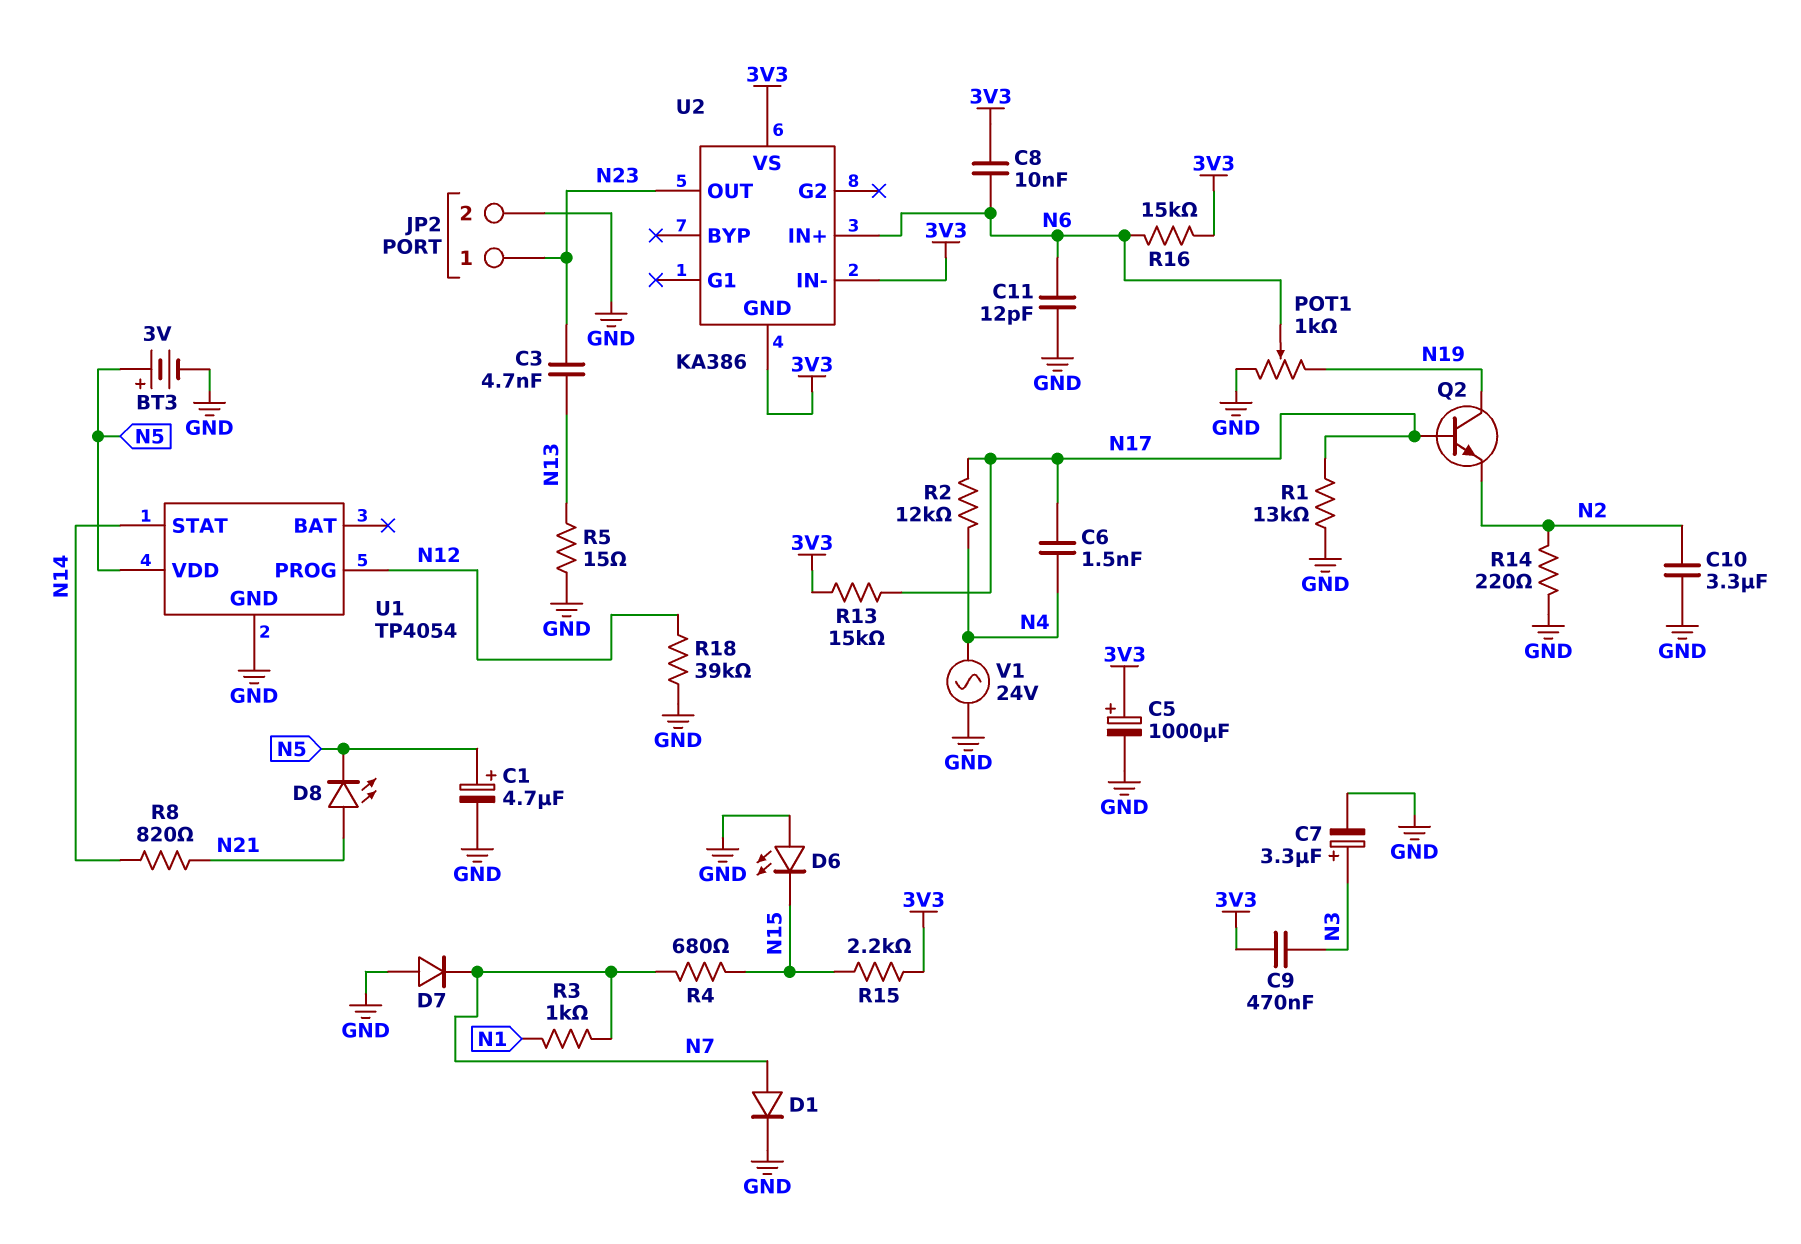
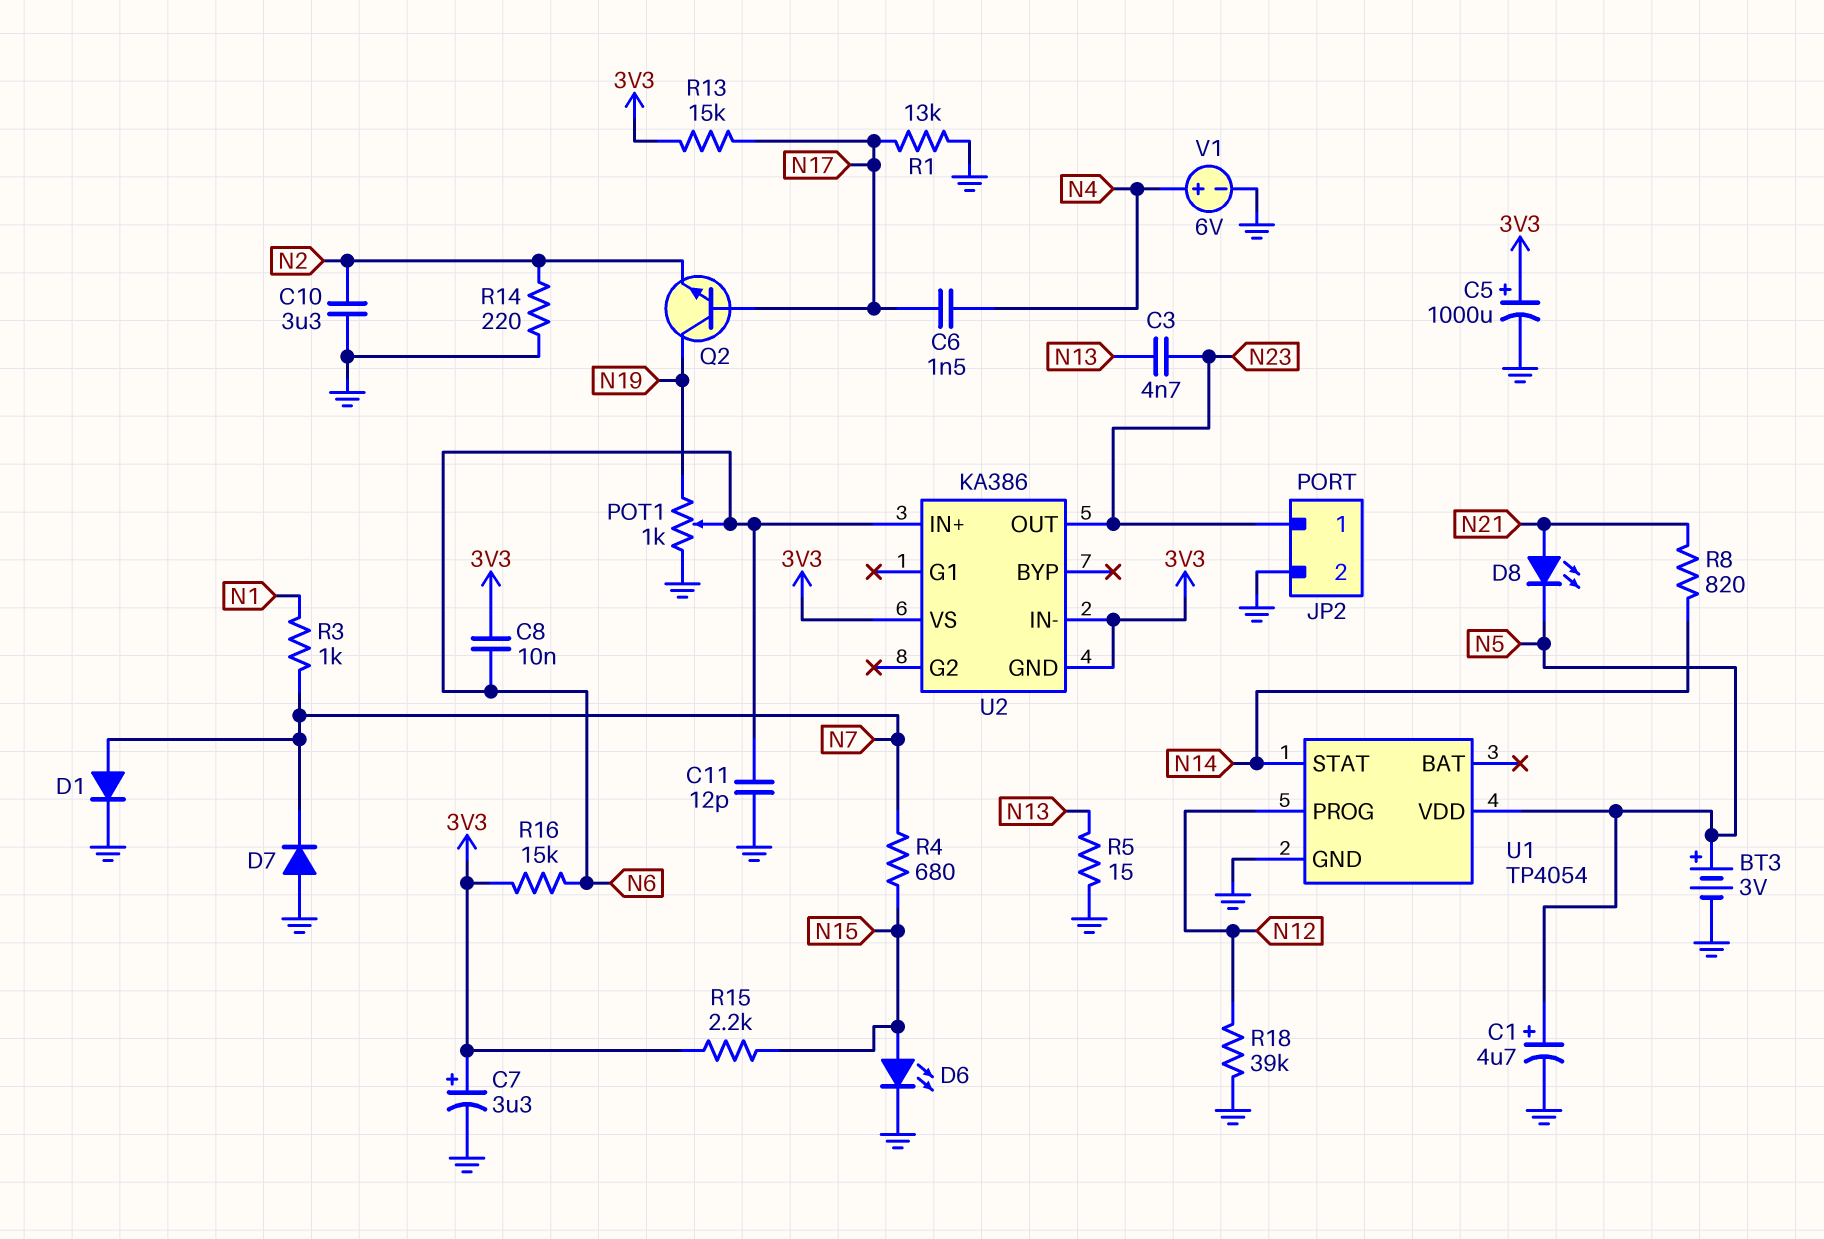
C7: 3.3uF (plus N3, minus GND) -> 3.3uF (plus 3V3, minus GND)
C9: 470nF (3V3, N3) -> none
D6: LED (A GND, K N15) -> LED (A N15, K GND)
R2: 12k (N4, N17) -> none
V1: AC 24V (GND, N4) -> 6V (plus N4, minus GND)

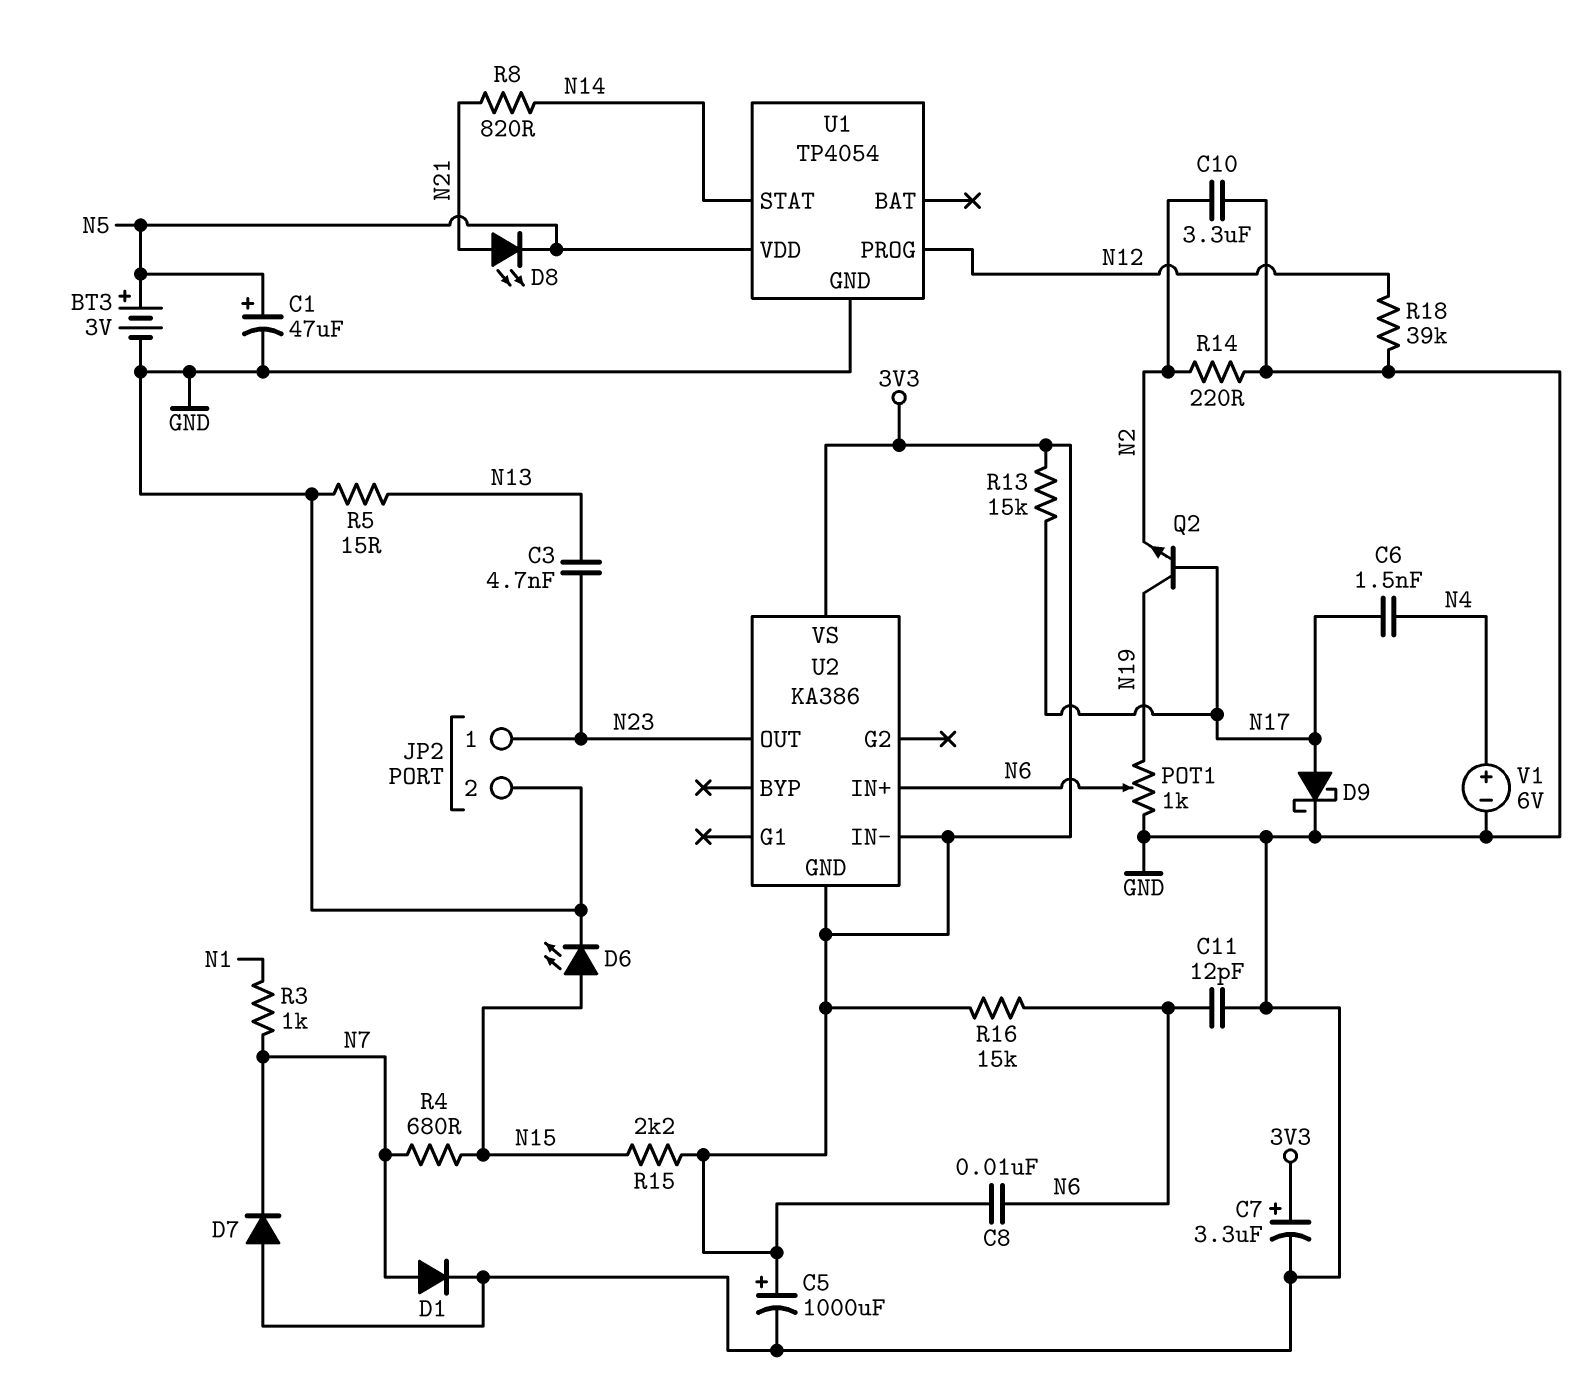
C1: 4.7uF (plus N5, minus GND) -> 47uF (plus N5, minus GND)
D9: none -> schottky (A N17, K GND)
R1: 13k (GND, N17) -> none

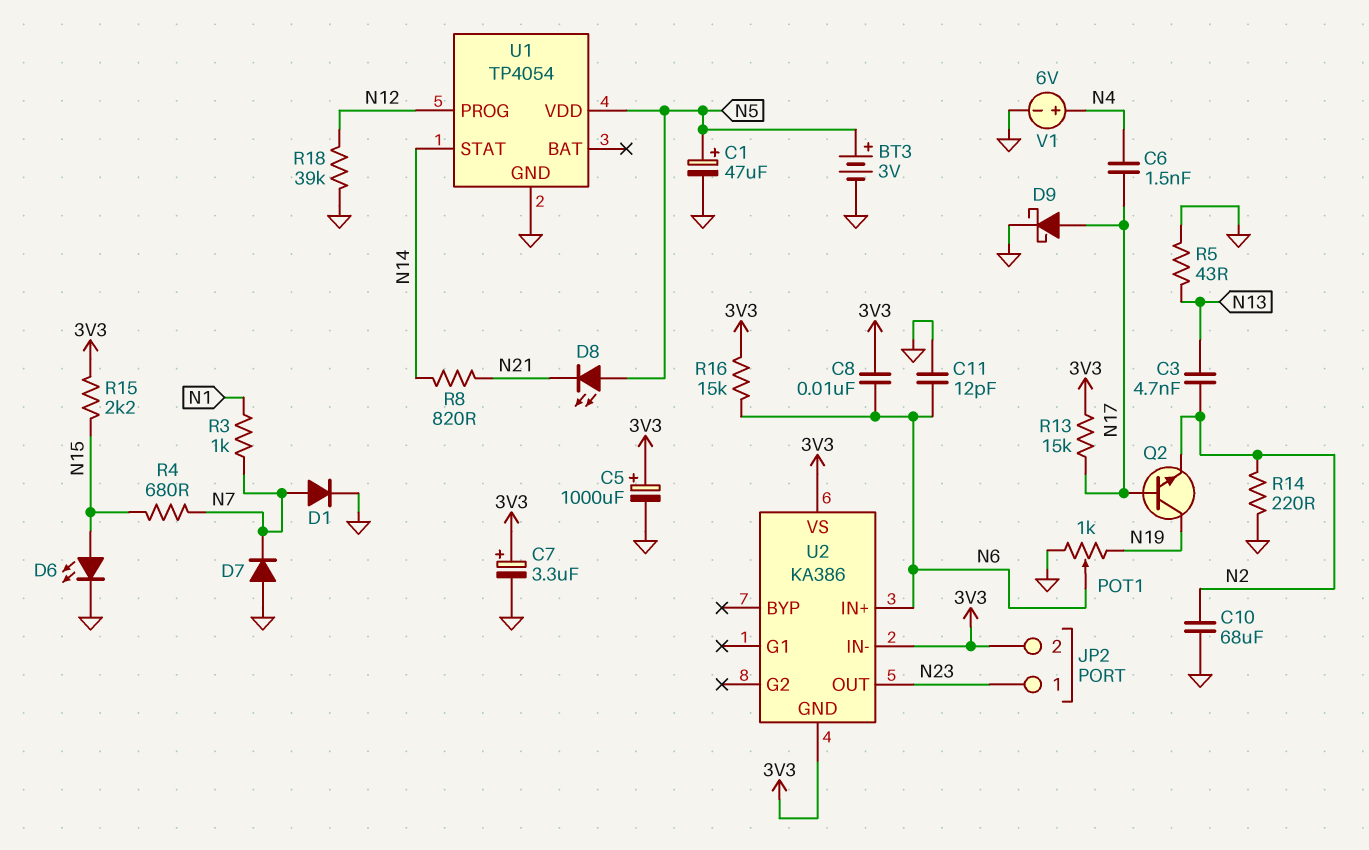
C3: 4.7nF (N13, N23) -> 4.7nF (N2, N13)
C10: 3.3uF (GND, N2) -> 68uF (GND, N2)
D8: LED (A N21, K N5) -> LED (A N5, K N21)
JP2 pin 2: GND -> 3V3
R5: 15 (GND, N13) -> 43 (GND, N13)

